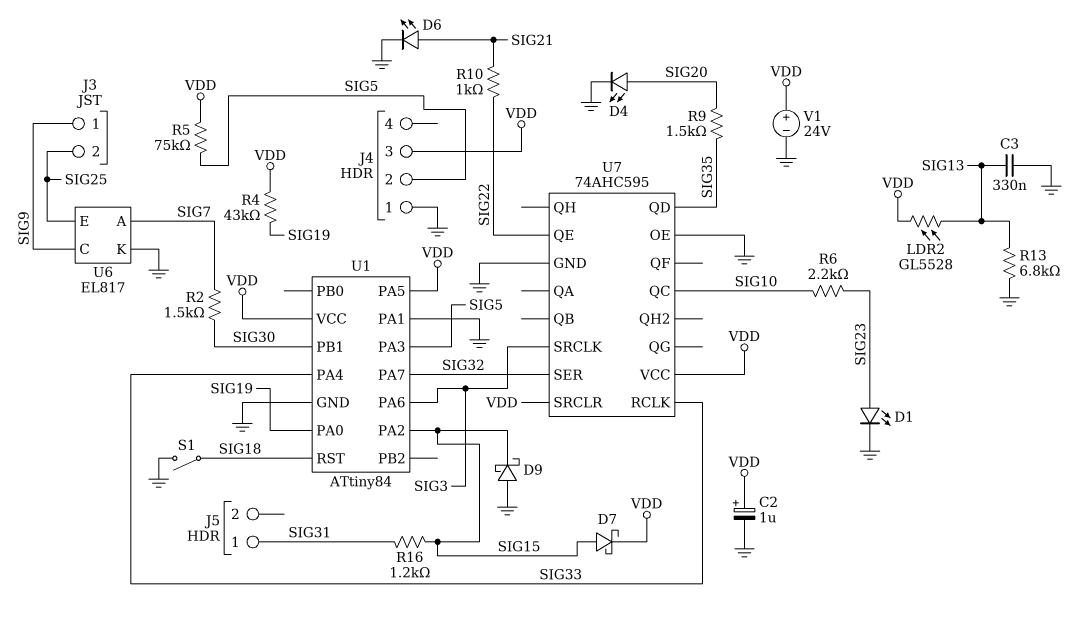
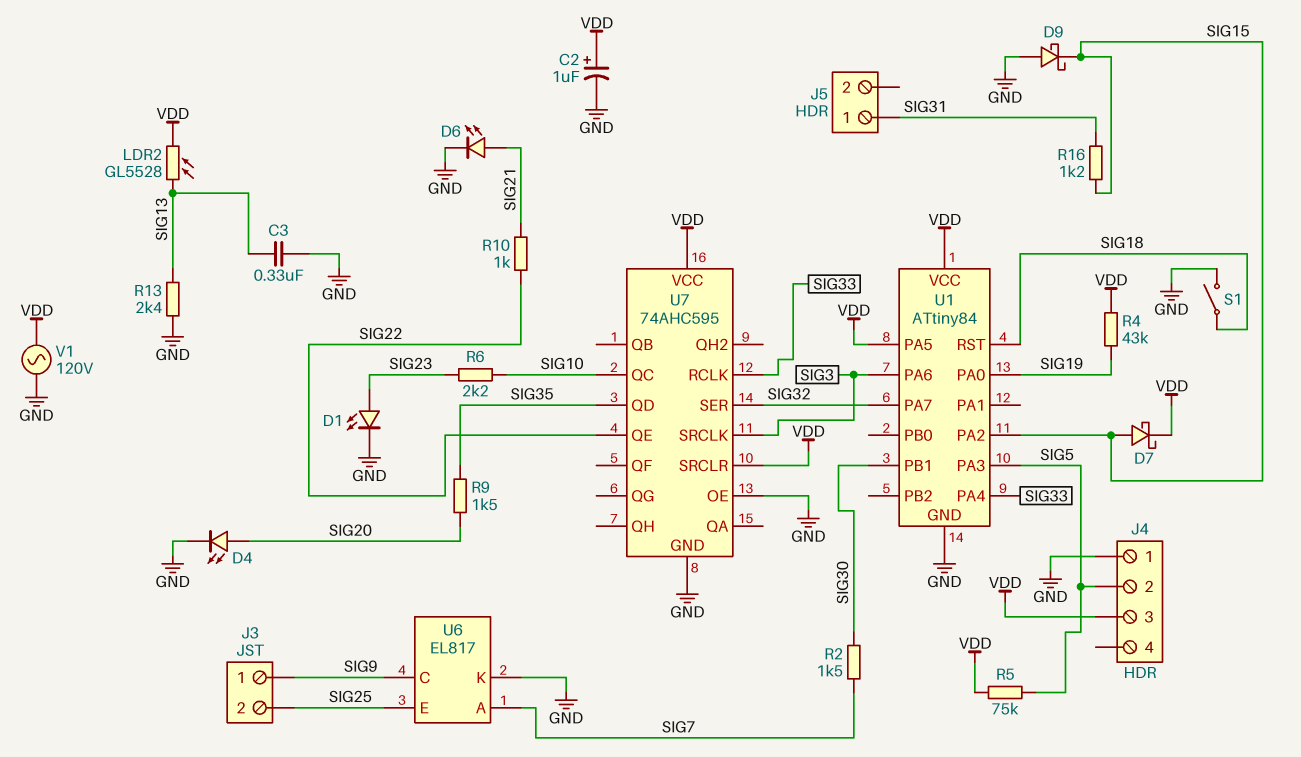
R13: 6.8k (GND, SIG13) -> 2.4k (GND, SIG13)
U1 pin PA1: GND -> none
V1: 24V (plus VDD, minus GND) -> AC 120V (GND, VDD)

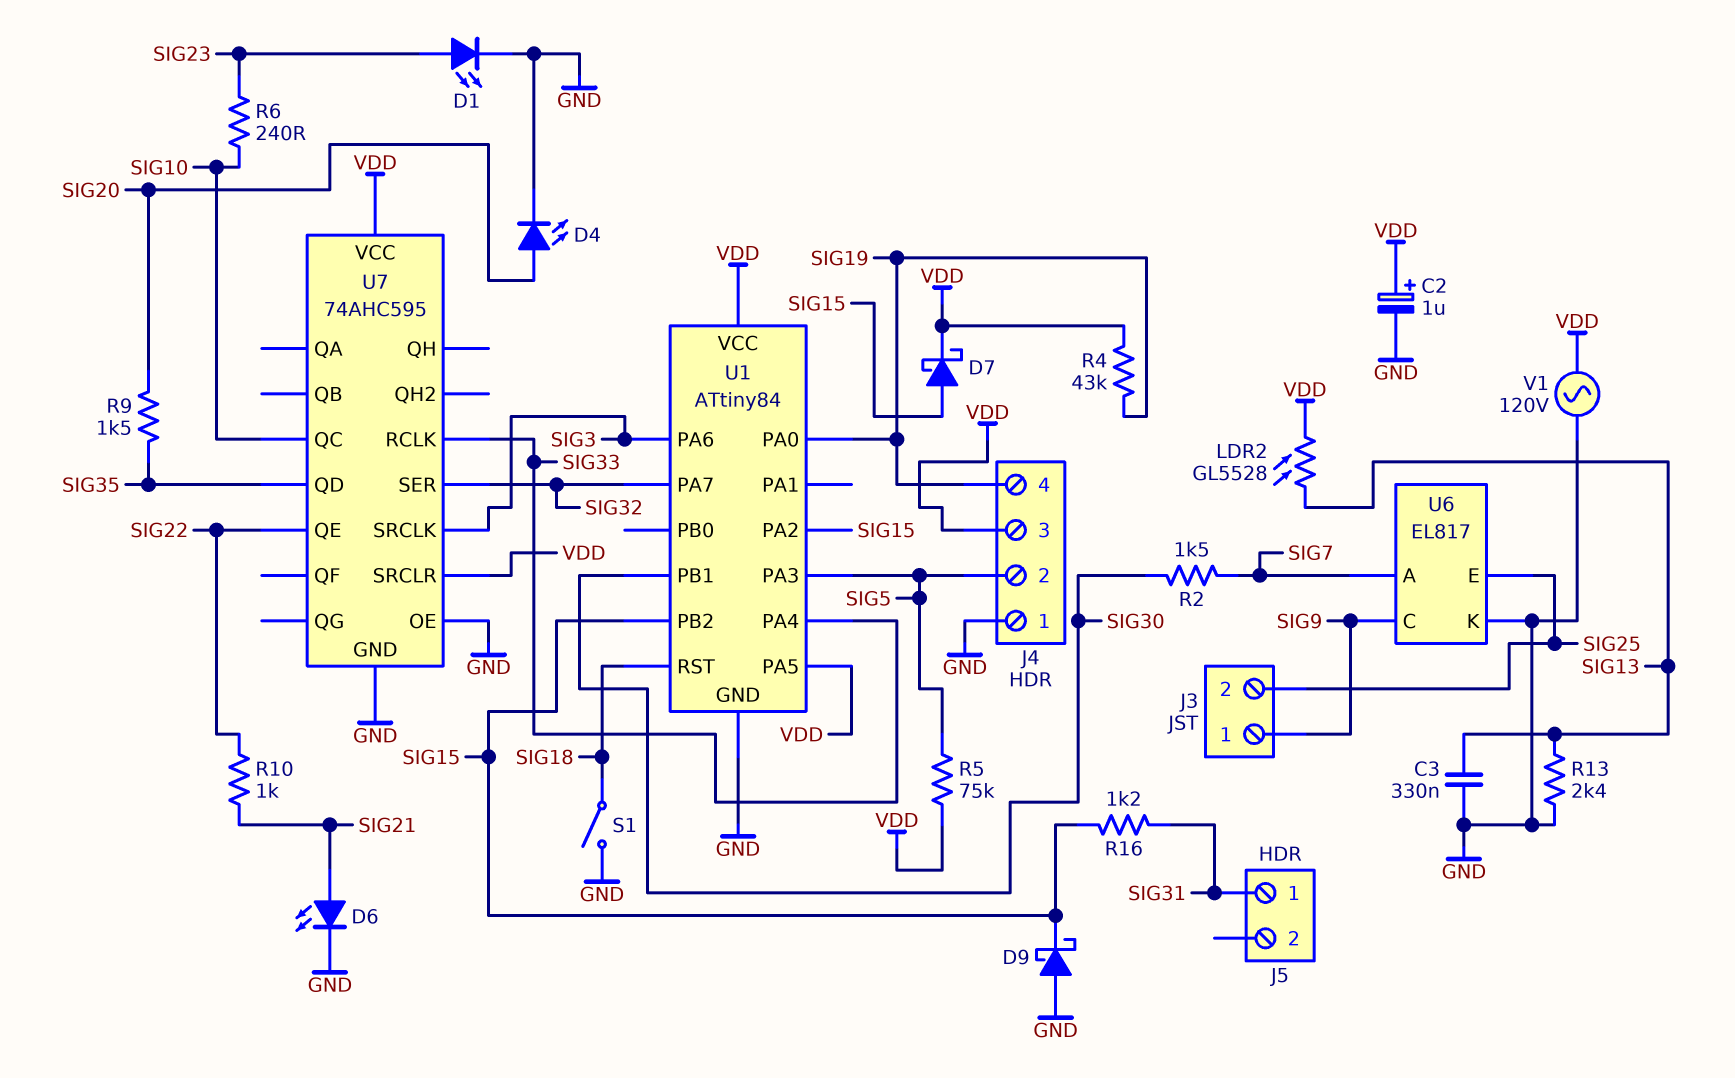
J4 pin 4: none -> SIG19
R6: 2.2k (SIG10, SIG23) -> 240 (SIG10, SIG23)
U1 pin PB2: none -> SIG15

